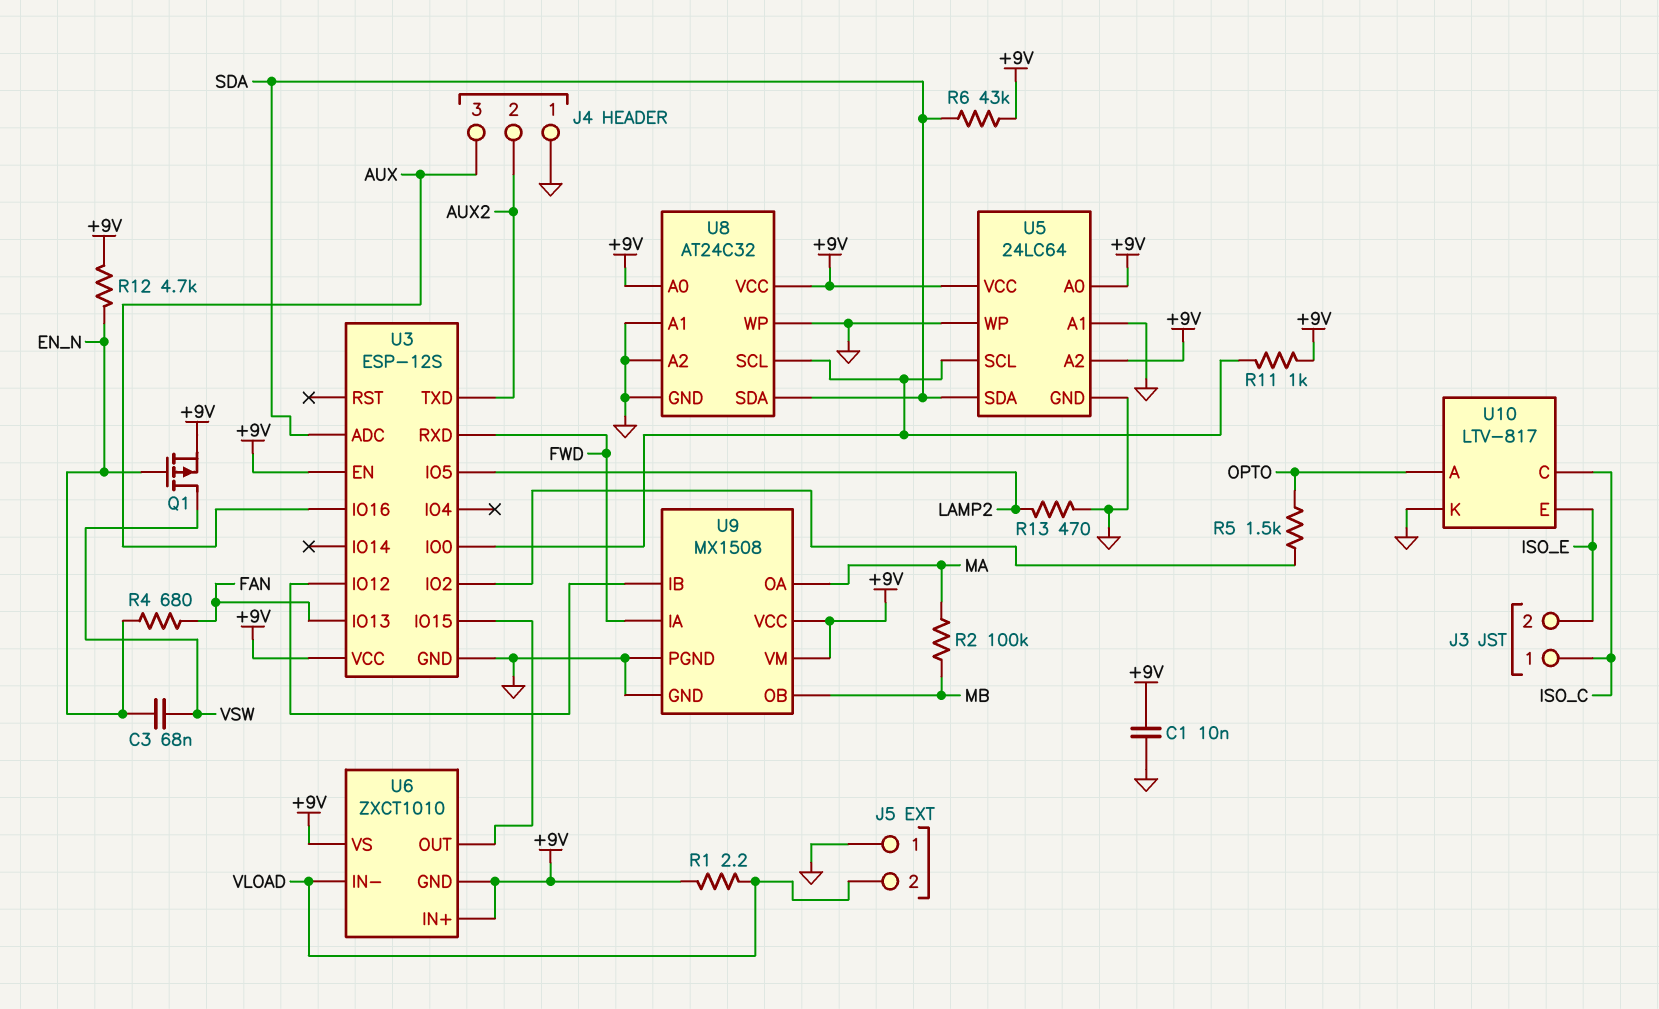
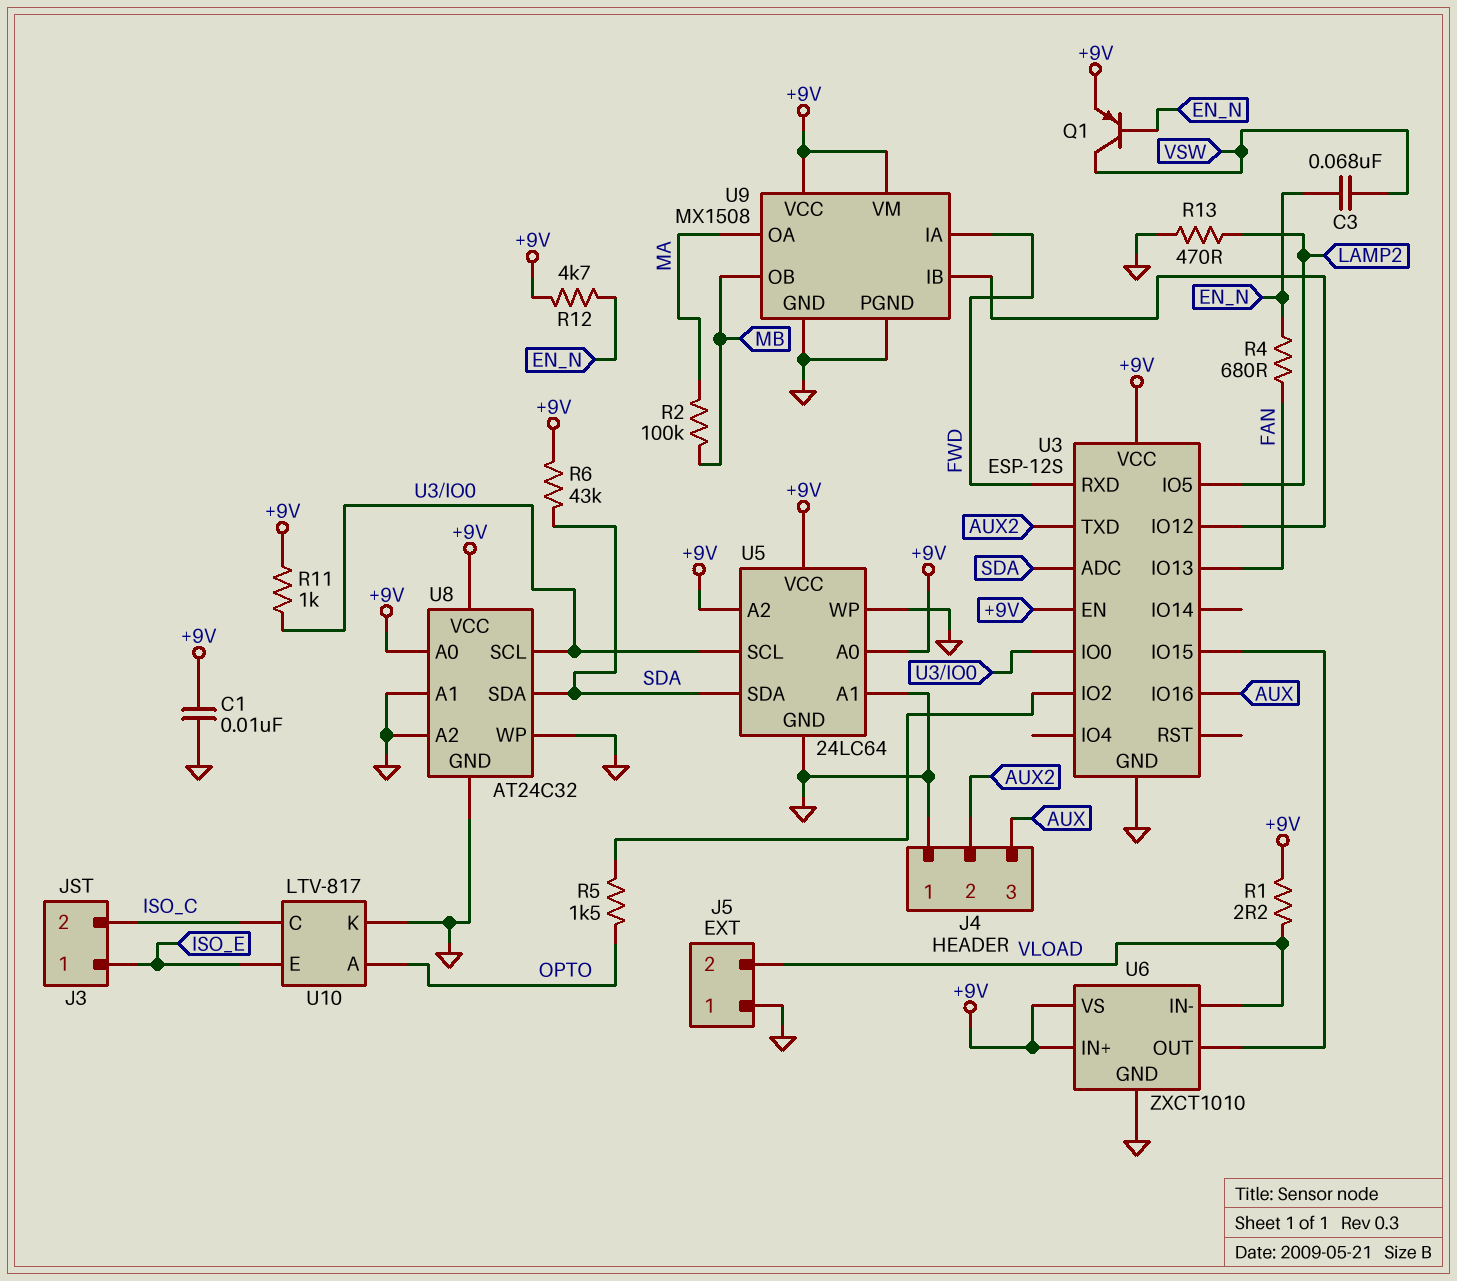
J3 pin 1: ISO_C -> ISO_E
J3 pin 2: ISO_E -> ISO_C
Q1: PMOS (G EN_N, D VSW, S +9V) -> PNP (B EN_N, C VSW, E +9V)
U6 pin GND: +9V -> GND

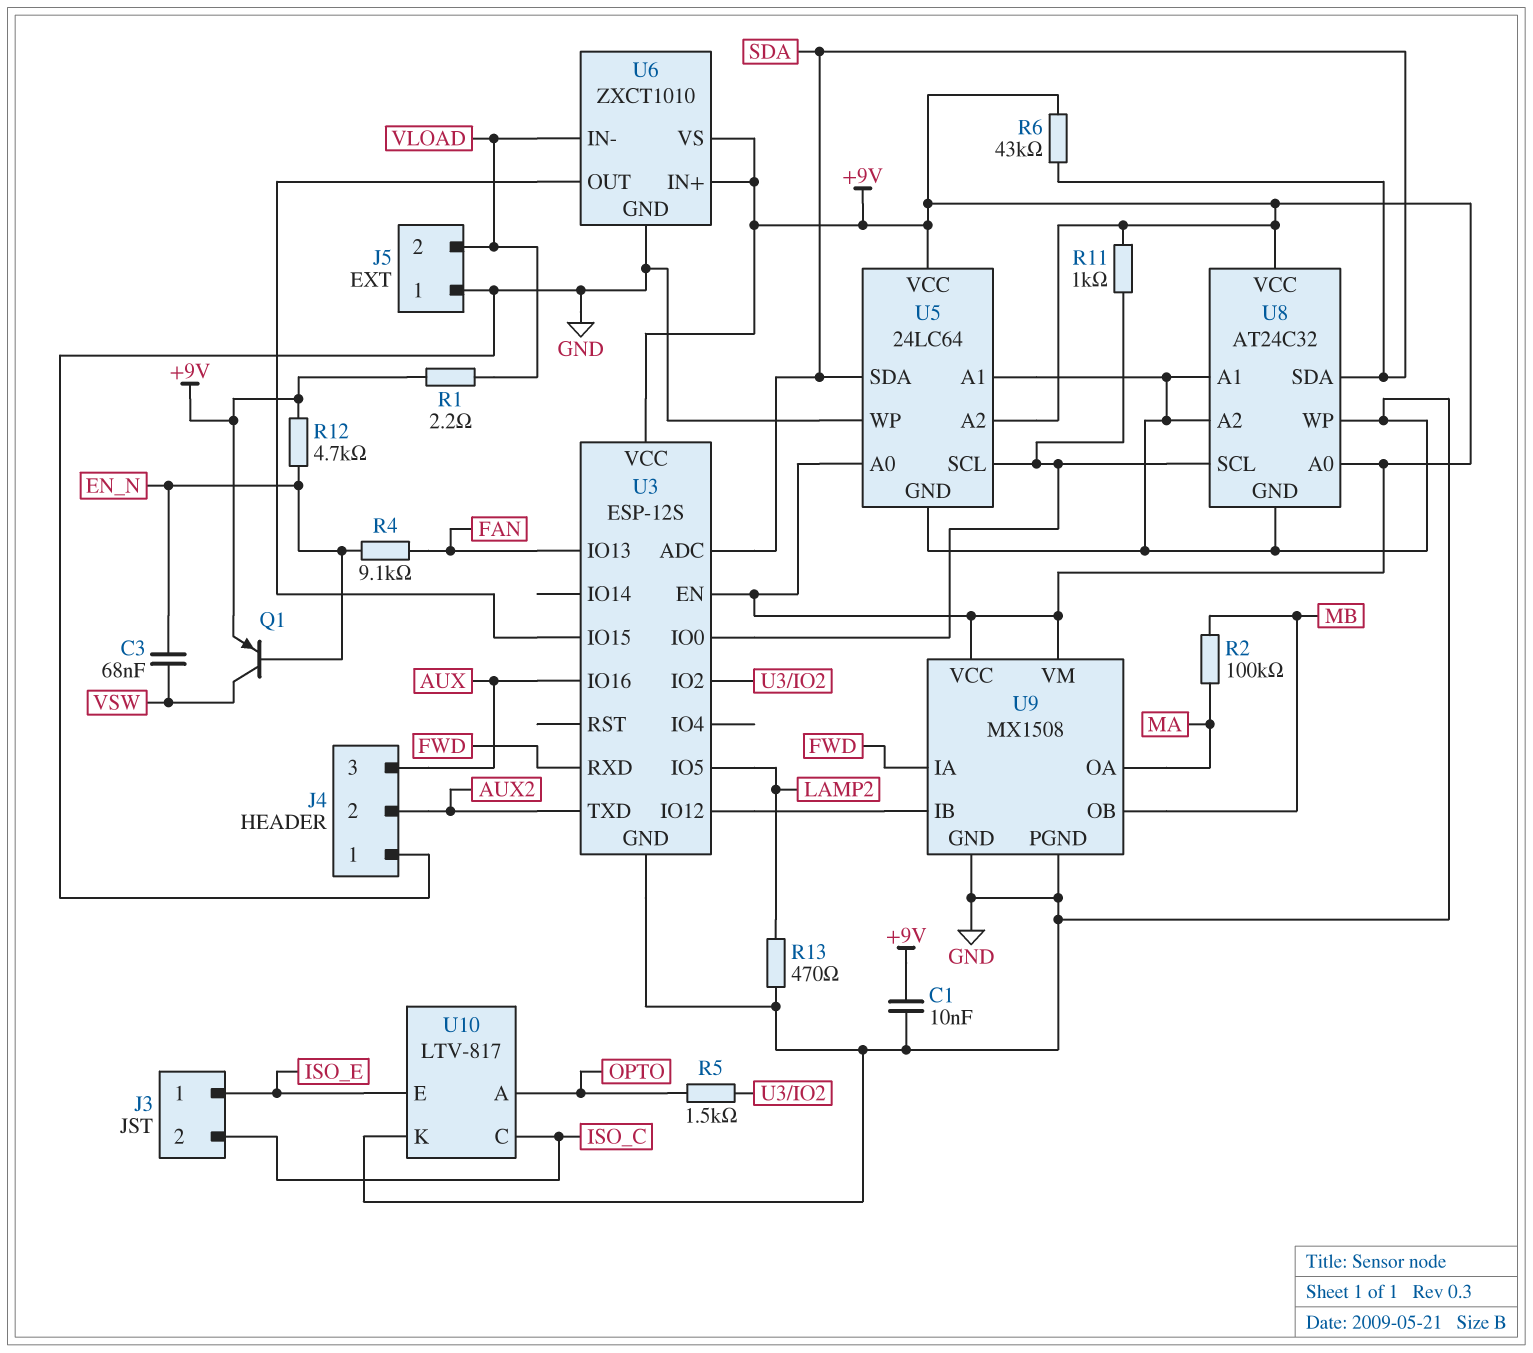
R4: 680 (EN_N, FAN) -> 9.1k (EN_N, FAN)

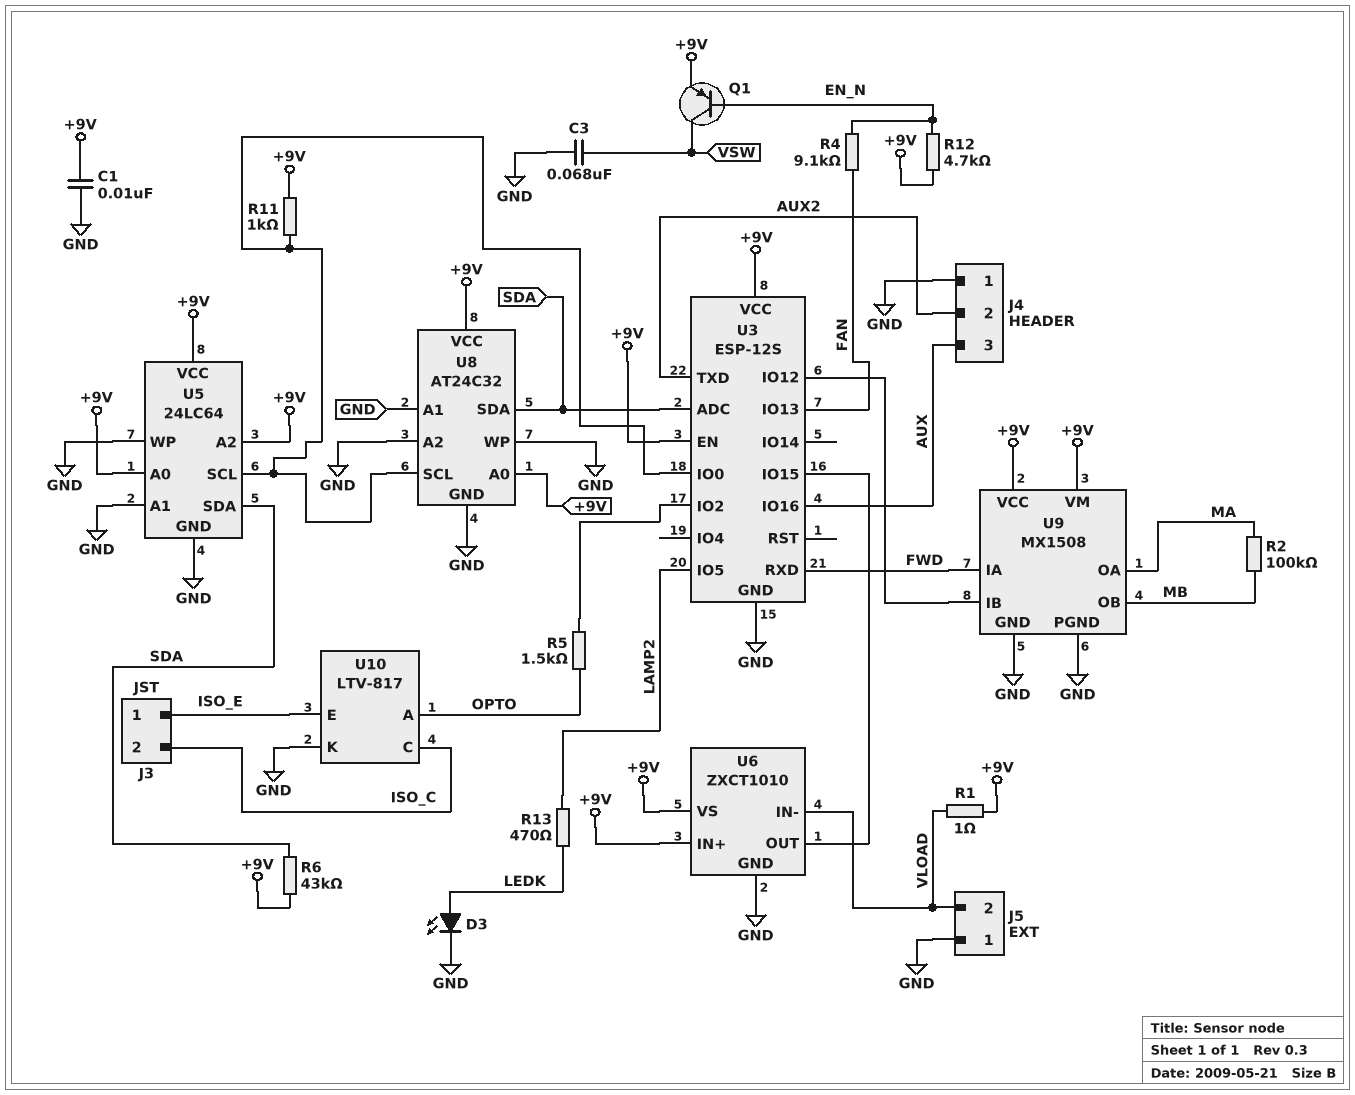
C3: 68nF (EN_N, VSW) -> 68nF (GND, VSW)
D3: none -> LED (A LEDK, K GND)
R1: 2.2 (+9V, VLOAD) -> 1 (+9V, VLOAD)
R13: 470 (GND, LAMP2) -> 470 (LAMP2, LEDK)

